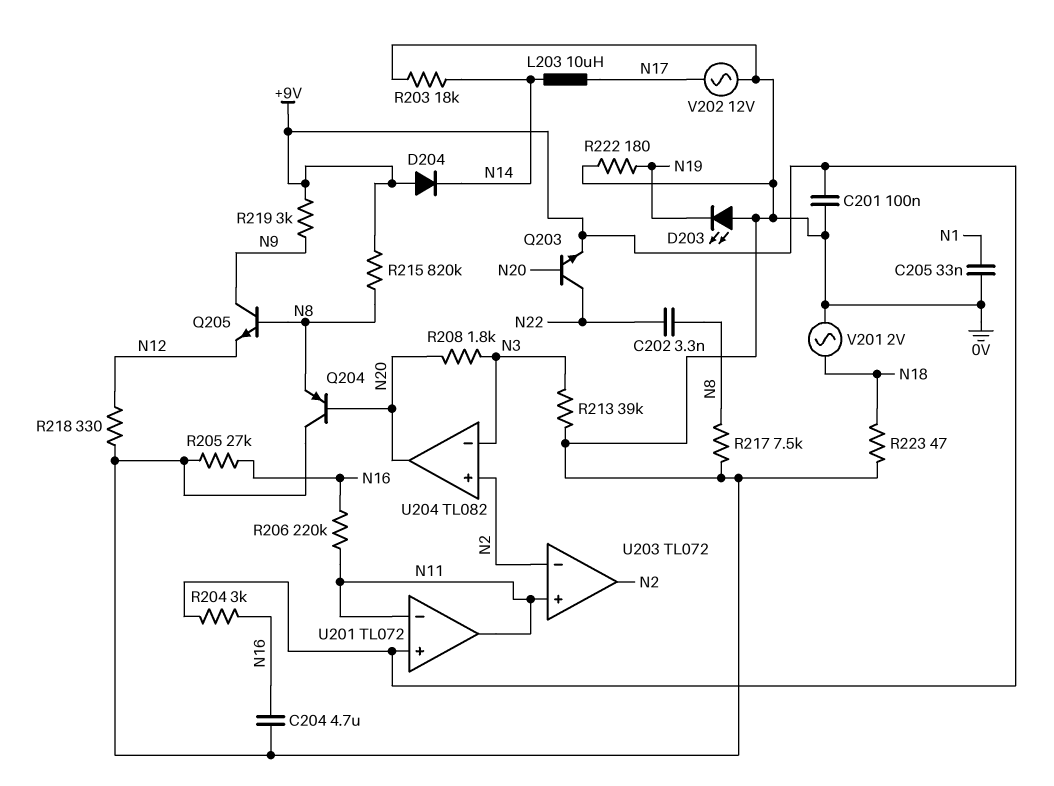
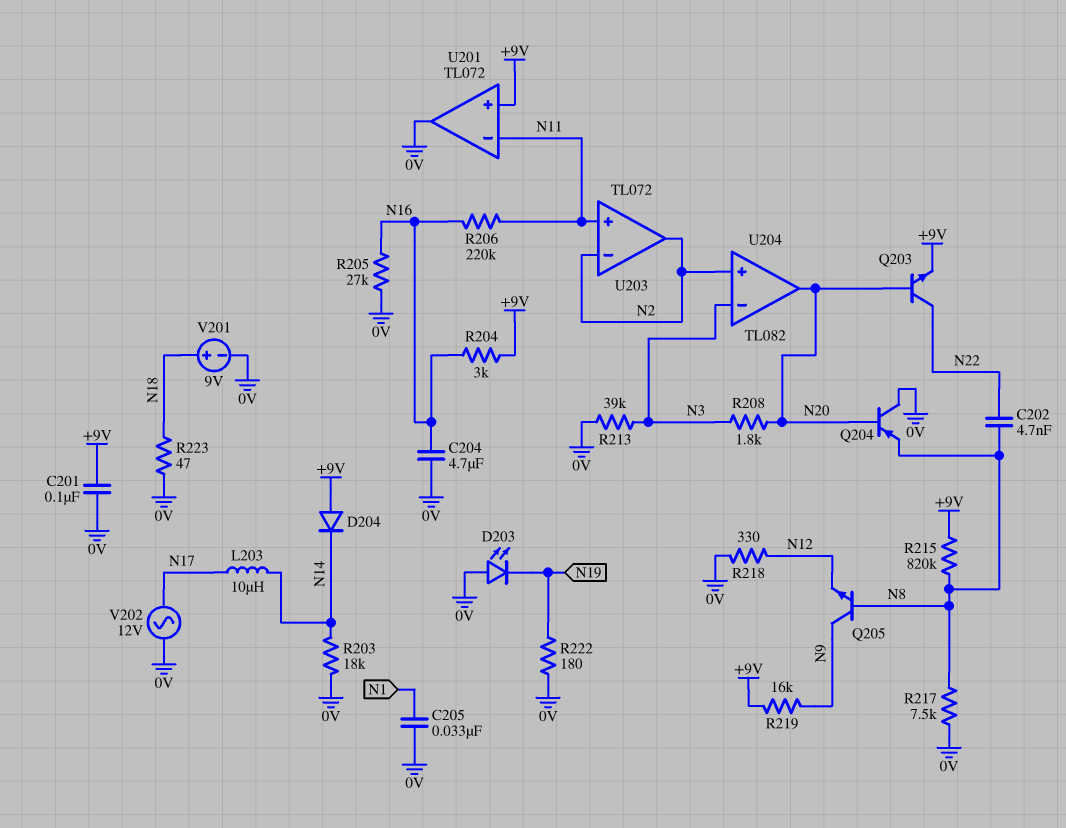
C202: 3.3nF (N8, N22) -> 4.7nF (N8, N22)
R219: 3k (+9V, N9) -> 16k (+9V, N9)
U201 pin out: N11 -> 0V
V201: AC 2V (0V, N18) -> 9V (plus N18, minus 0V)

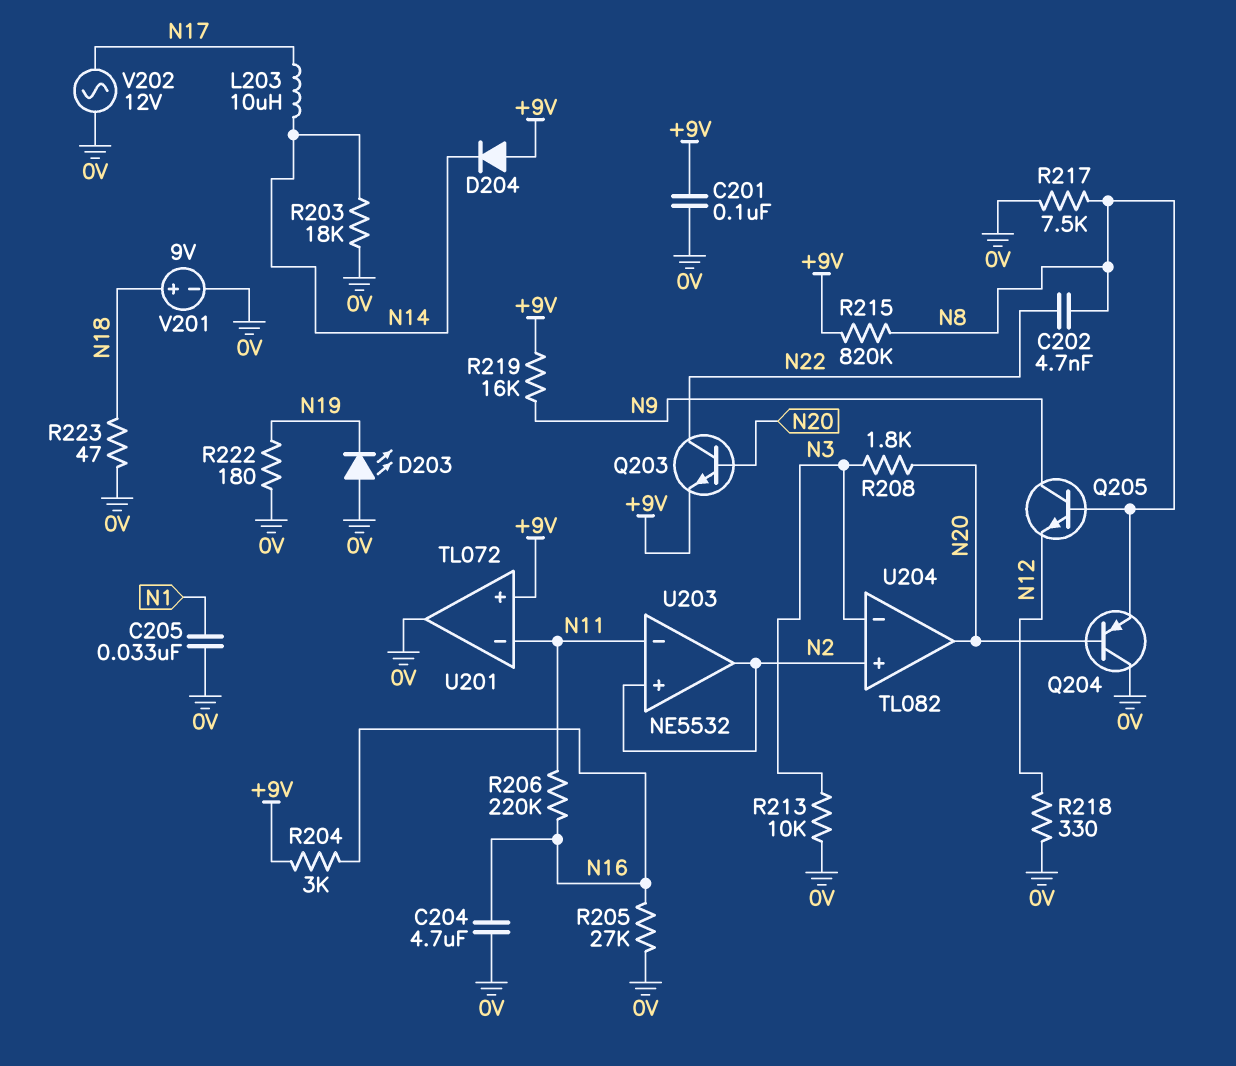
R213: 39k (0V, N3) -> 10k (0V, N3)
U203: TL072 -> NE5532
U203 pin in+: N11 -> N2
U203 pin in-: N2 -> N11

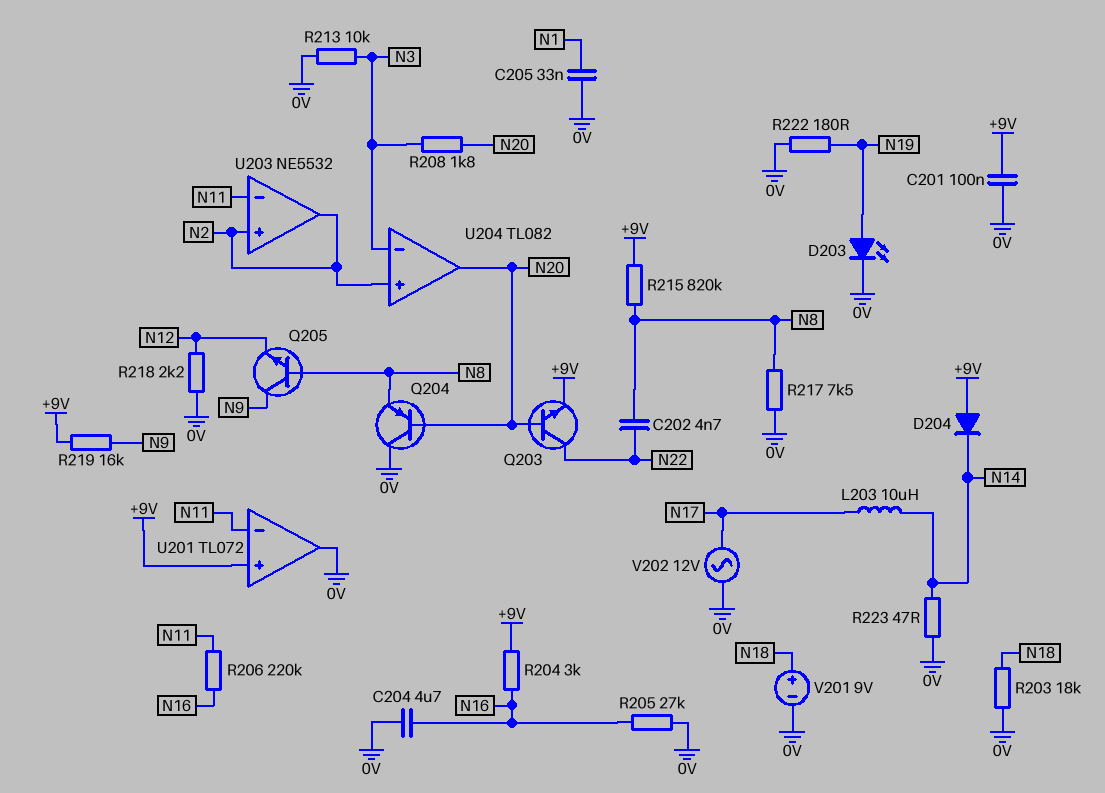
D203: LED (A 0V, K N19) -> LED (A N19, K 0V)
R203: 18k (0V, N14) -> 18k (0V, N18)
R218: 330 (0V, N12) -> 2.2k (0V, N12)
R223: 47 (0V, N18) -> 47 (0V, N14)

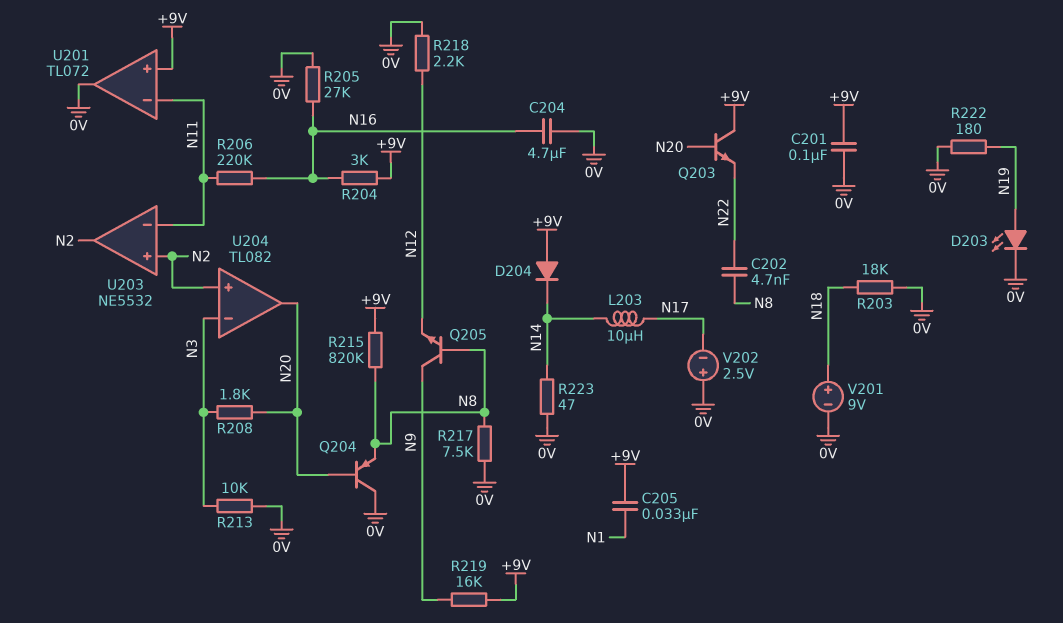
C205: 33nF (0V, N1) -> 33nF (+9V, N1)
Q203: NPN (B N20, C N22, E +9V) -> NPN (B N20, C +9V, E N22)
V202: AC 12V (0V, N17) -> 2.5V (plus 0V, minus N17)

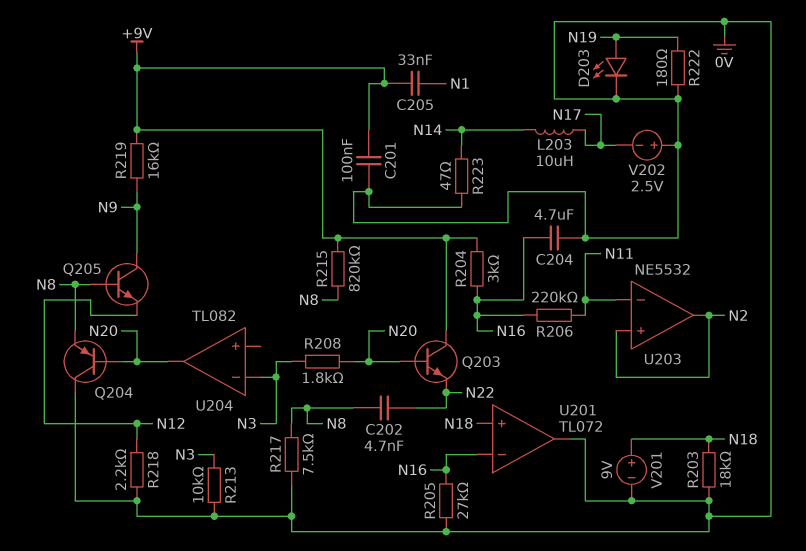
D204: diode (A +9V, K N14) -> none
U201 pin in+: +9V -> N18
U201 pin in-: N11 -> N16
U204 pin in+: N2 -> none

